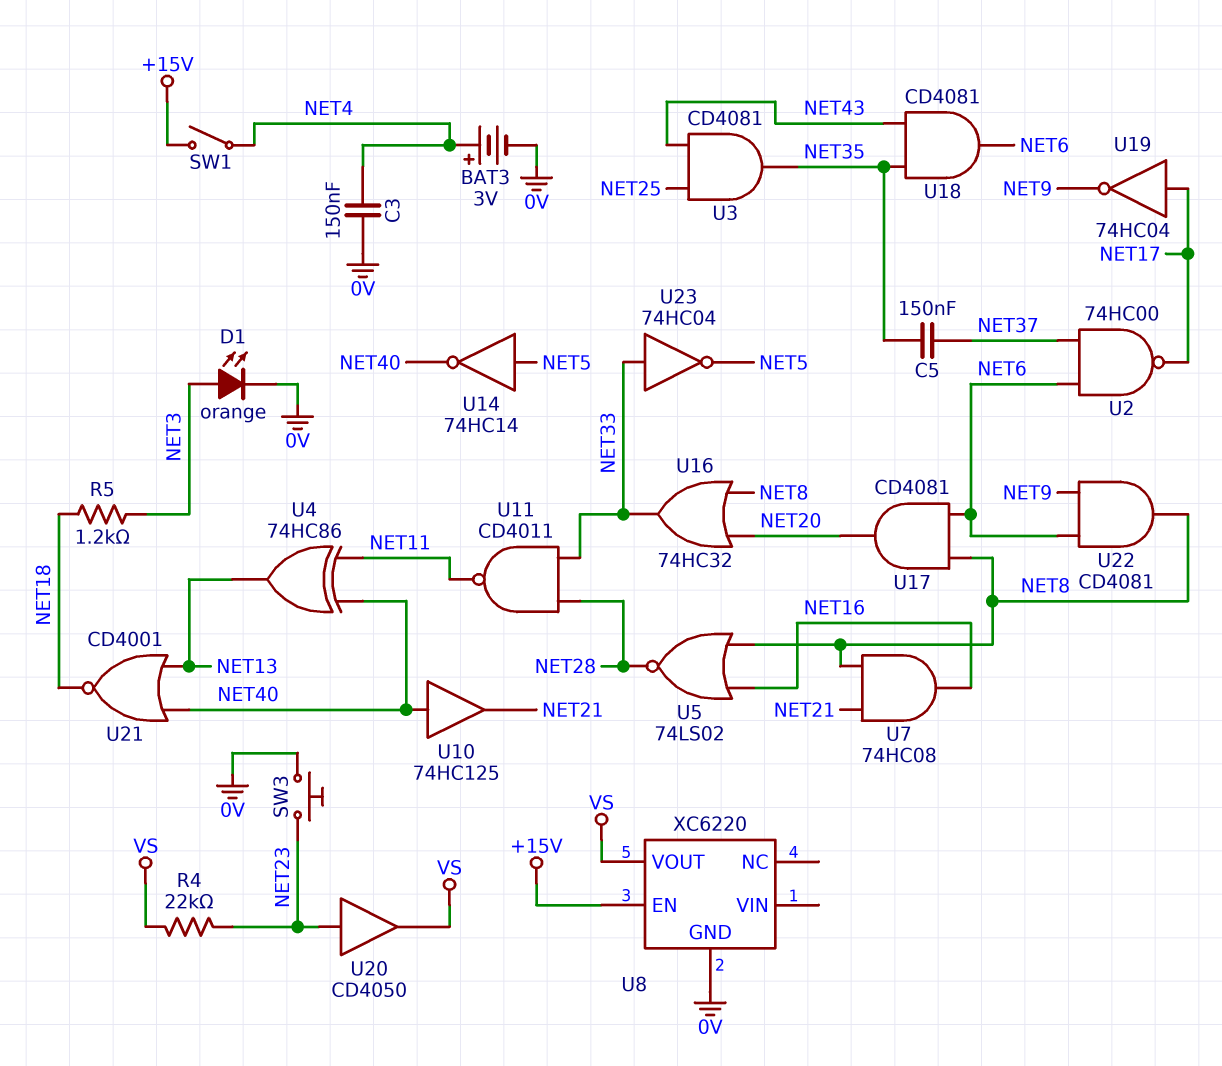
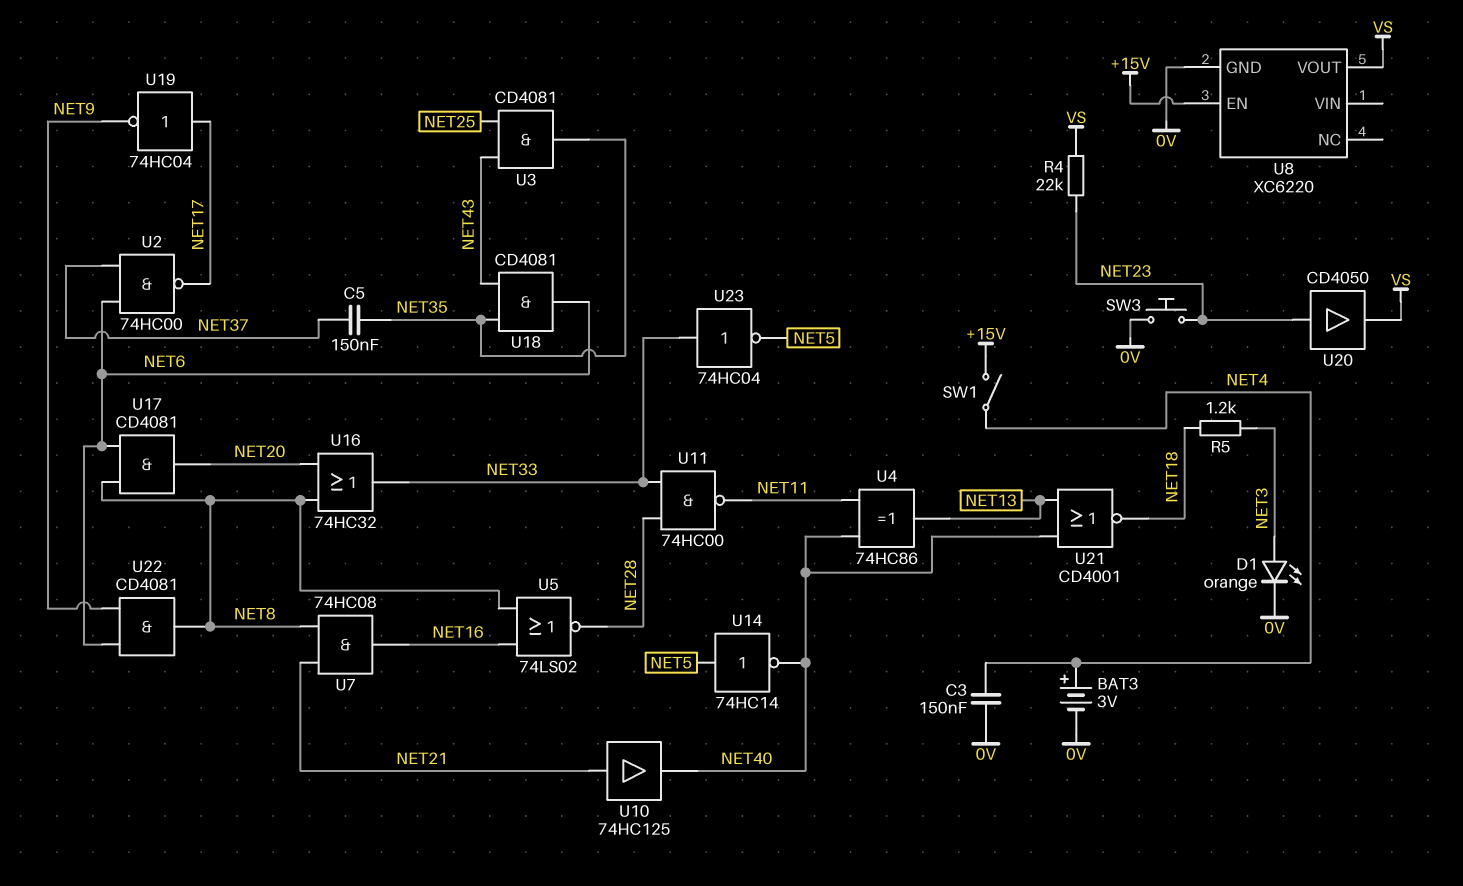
U10: buffer 74HC125 (in NET40, out NET21) -> buffer 74HC125 (in NET21, out NET40)
U11: NAND CD4011 (in NET28, in NET33, out NET11) -> NAND 74HC00 (in NET28, in NET33, out NET11)

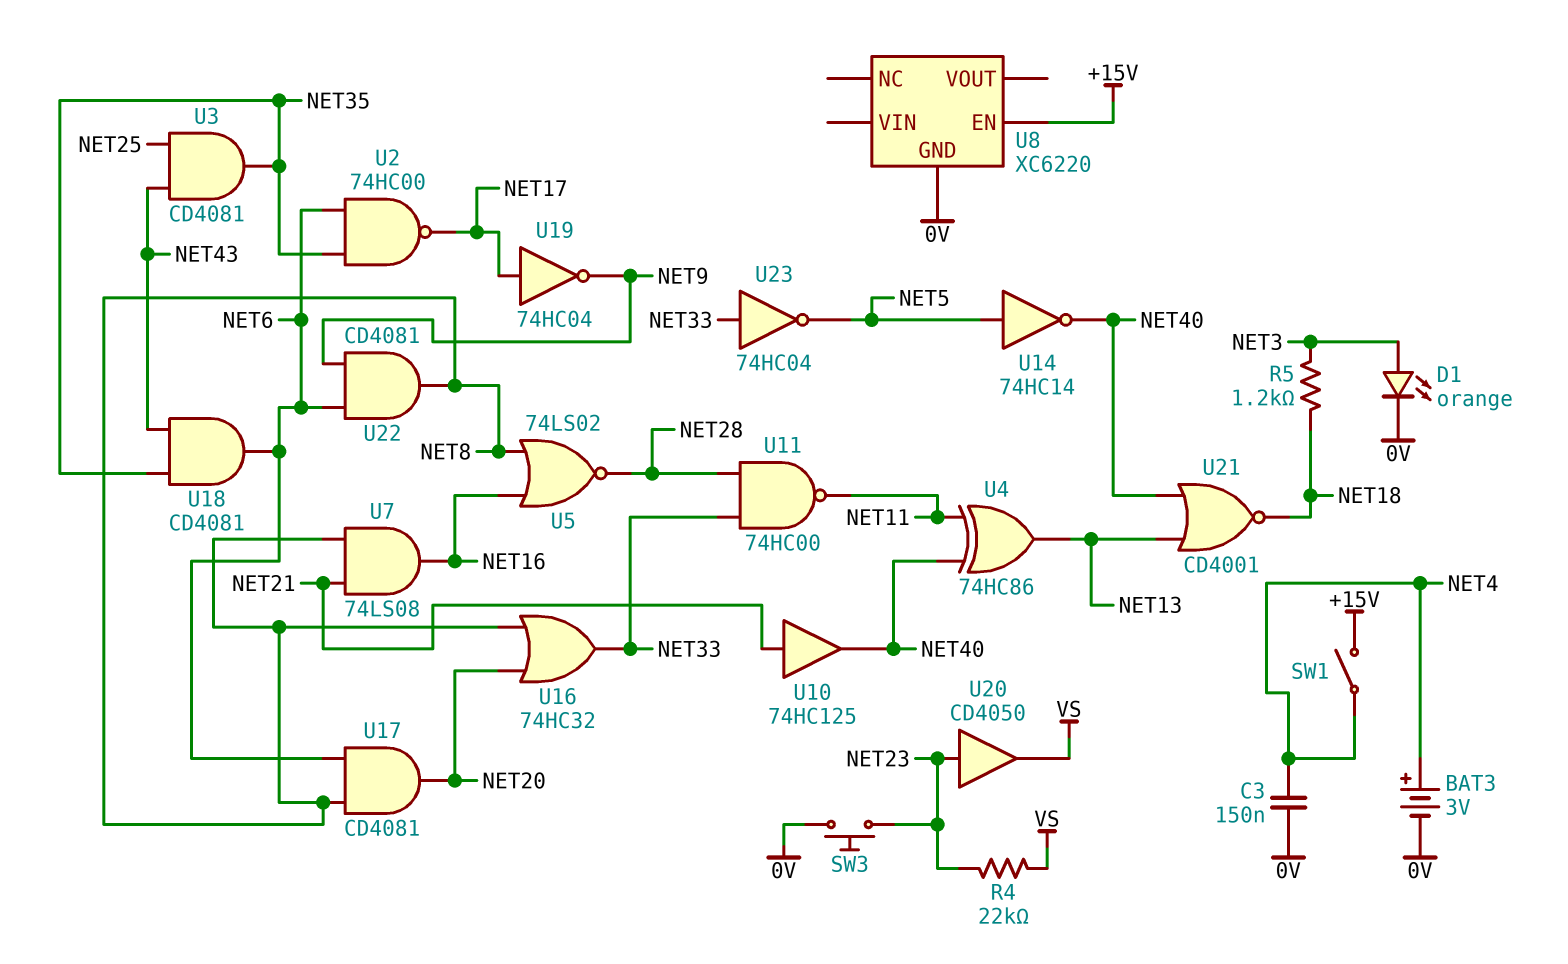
C5: 150nF (NET35, NET37) -> none
U2: NAND 74HC00 (in NET6, in NET37, out NET17) -> NAND 74HC00 (in NET6, in NET35, out NET17)
U7: AND 74HC08 (in NET8, in NET21, out NET16) -> AND 74LS08 (in NET8, in NET21, out NET16)
U8 pin VOUT: VS -> none

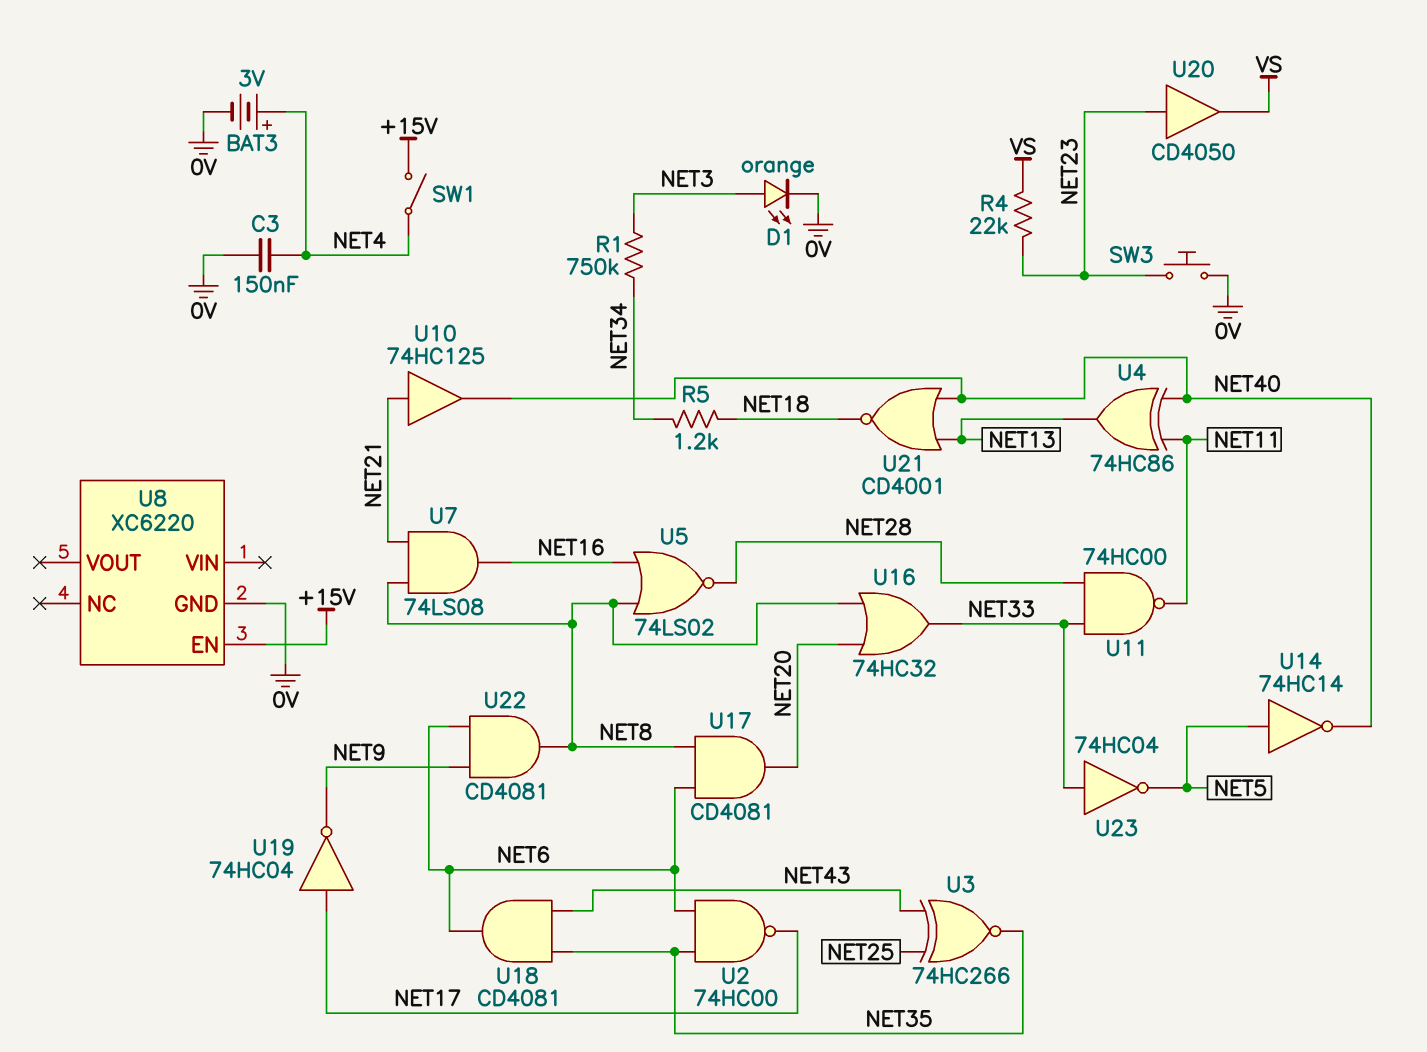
R1: none -> 750k (NET3, NET34)
R5: 1.2k (NET3, NET18) -> 1.2k (NET18, NET34)
U3: AND CD4081 (in NET25, in NET43, out NET35) -> XNOR 74HC266 (in NET25, in NET43, out NET35)

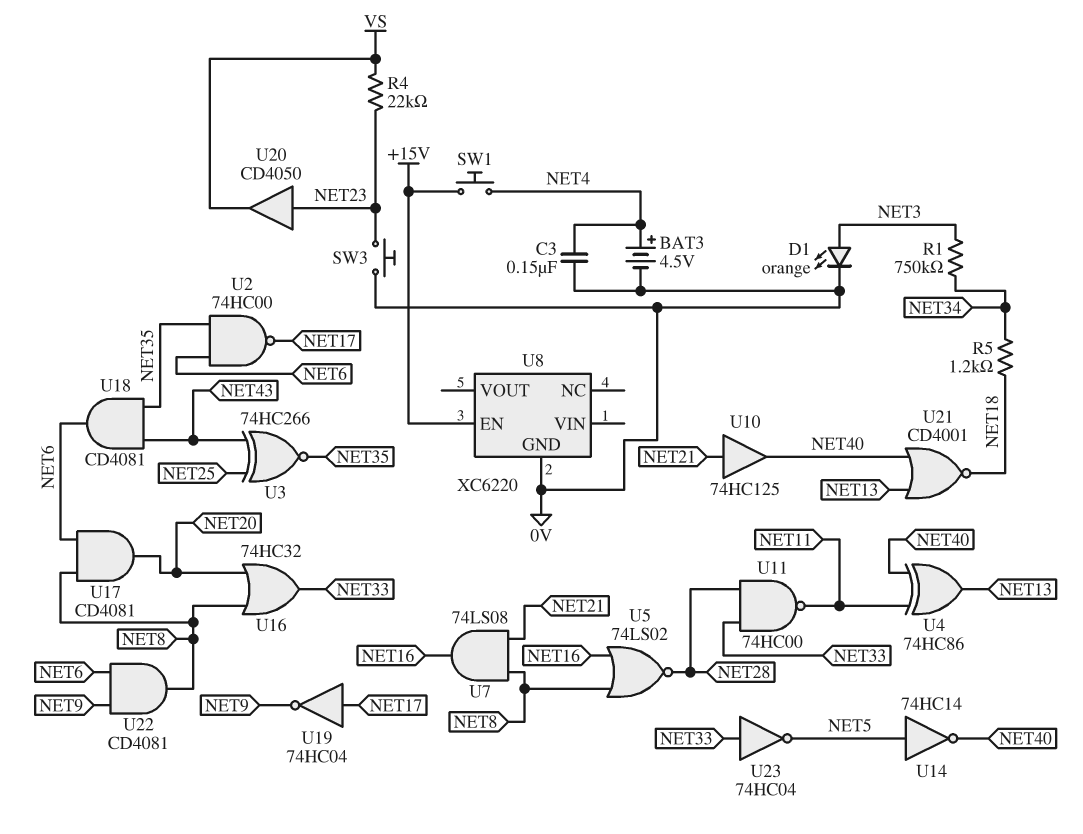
BAT3: 3V (plus NET4, minus 0V) -> 4.5V (plus NET4, minus 0V)
SW1: switch (+15V, NET4) -> button (+15V, NET4)

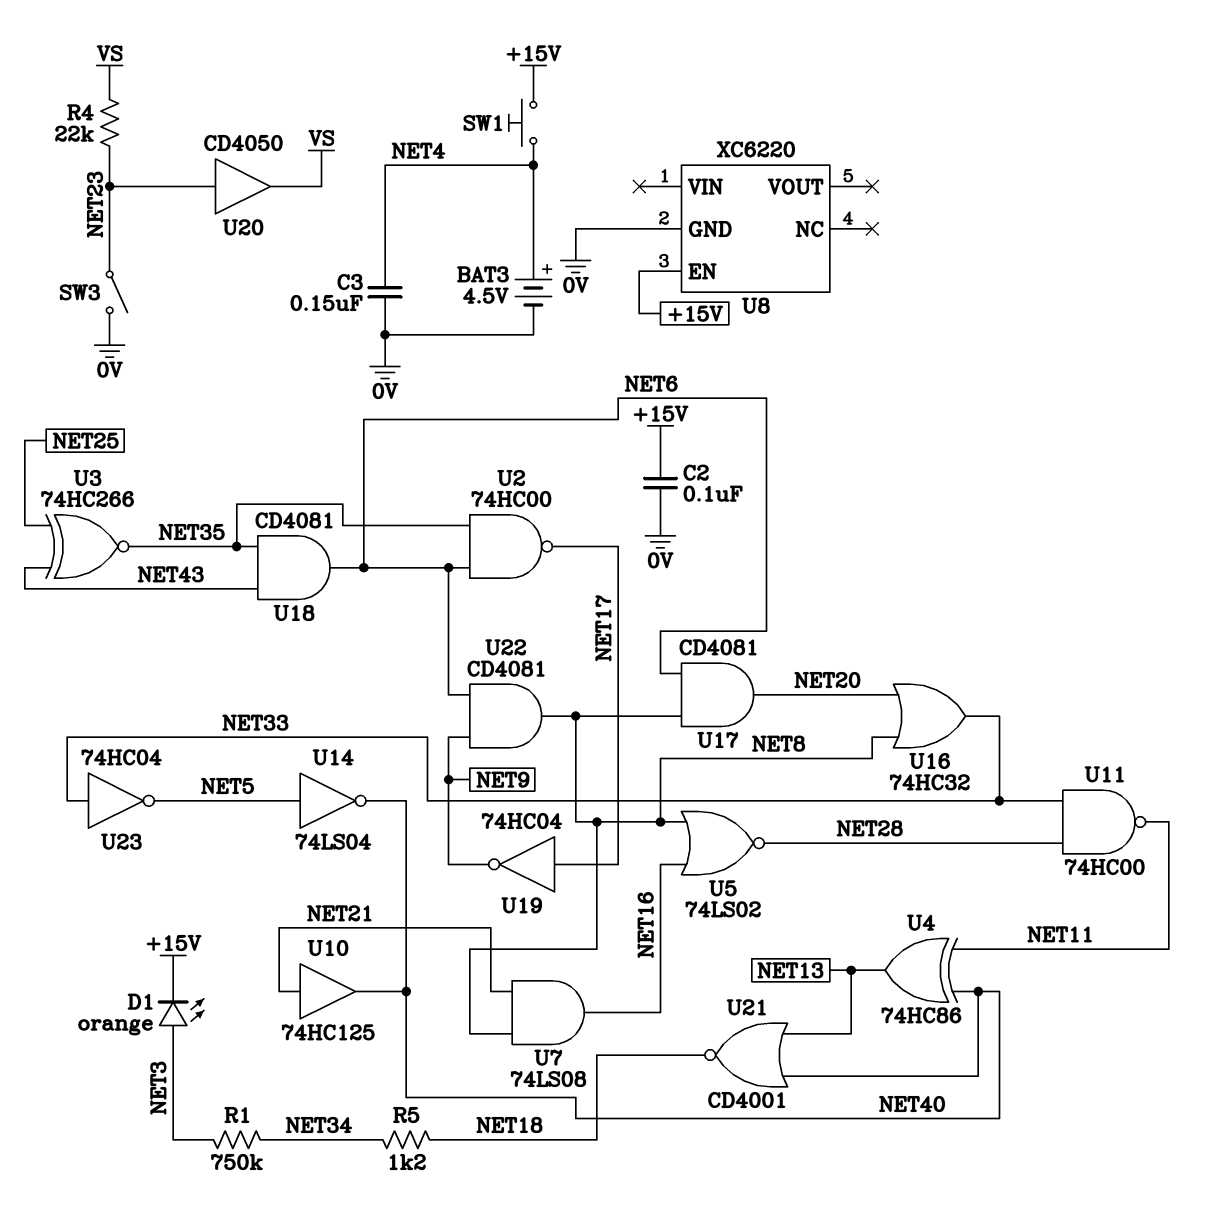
C2: none -> 100nF (+15V, 0V)
D1: LED orange (A NET3, K 0V) -> LED orange (A NET3, K +15V)
SW3: button (0V, NET23) -> switch (0V, NET23)
U14: NOT 74HC14 (in NET5, out NET40) -> NOT 74LS04 (in NET5, out NET40)

